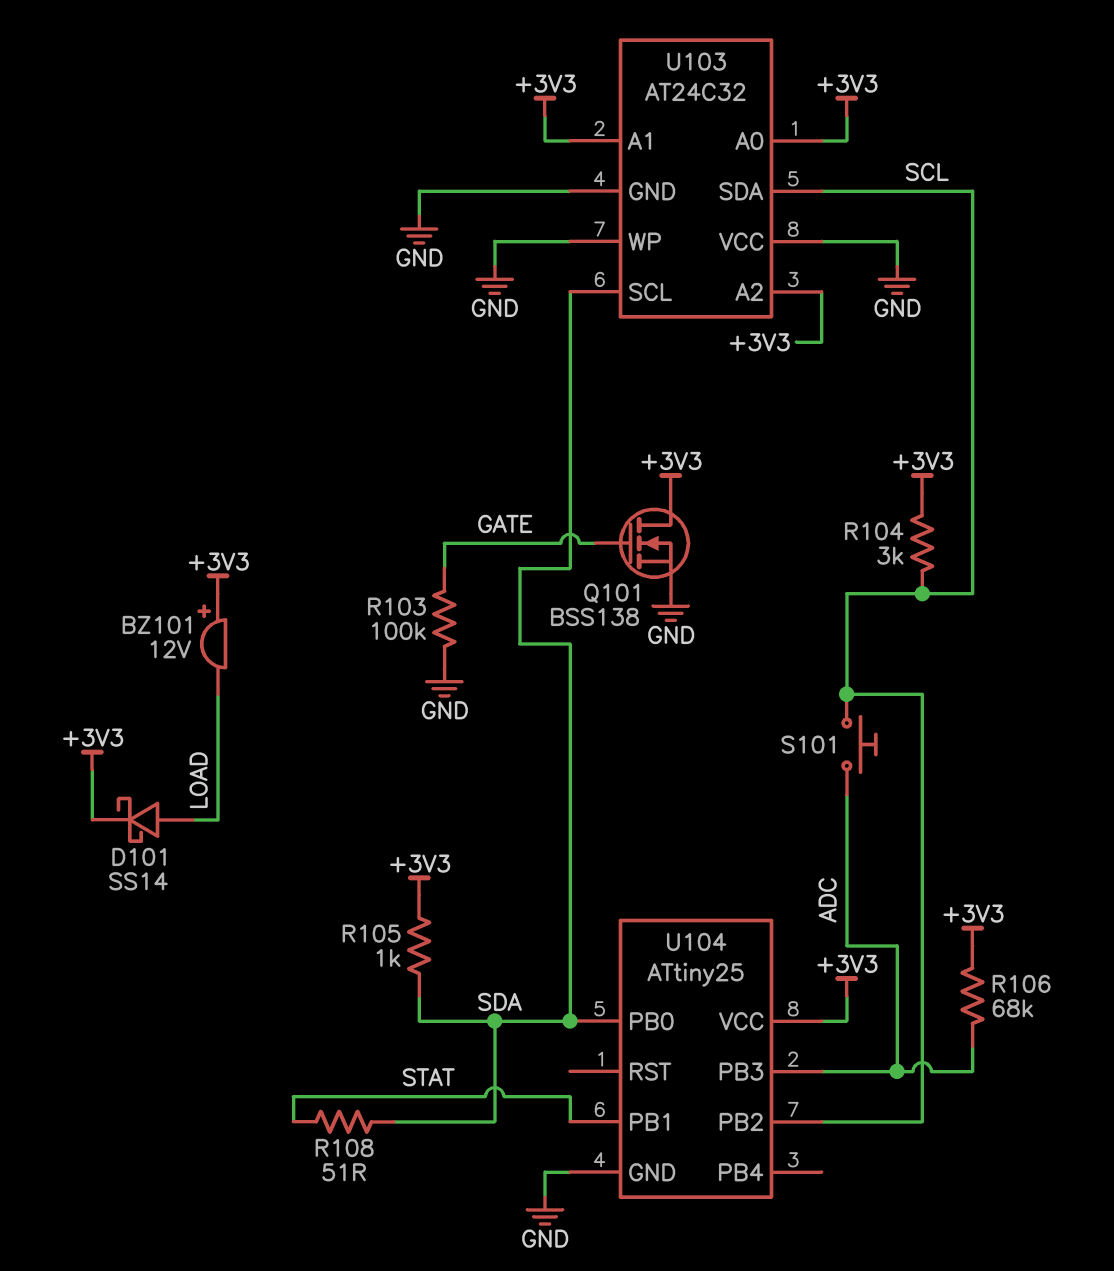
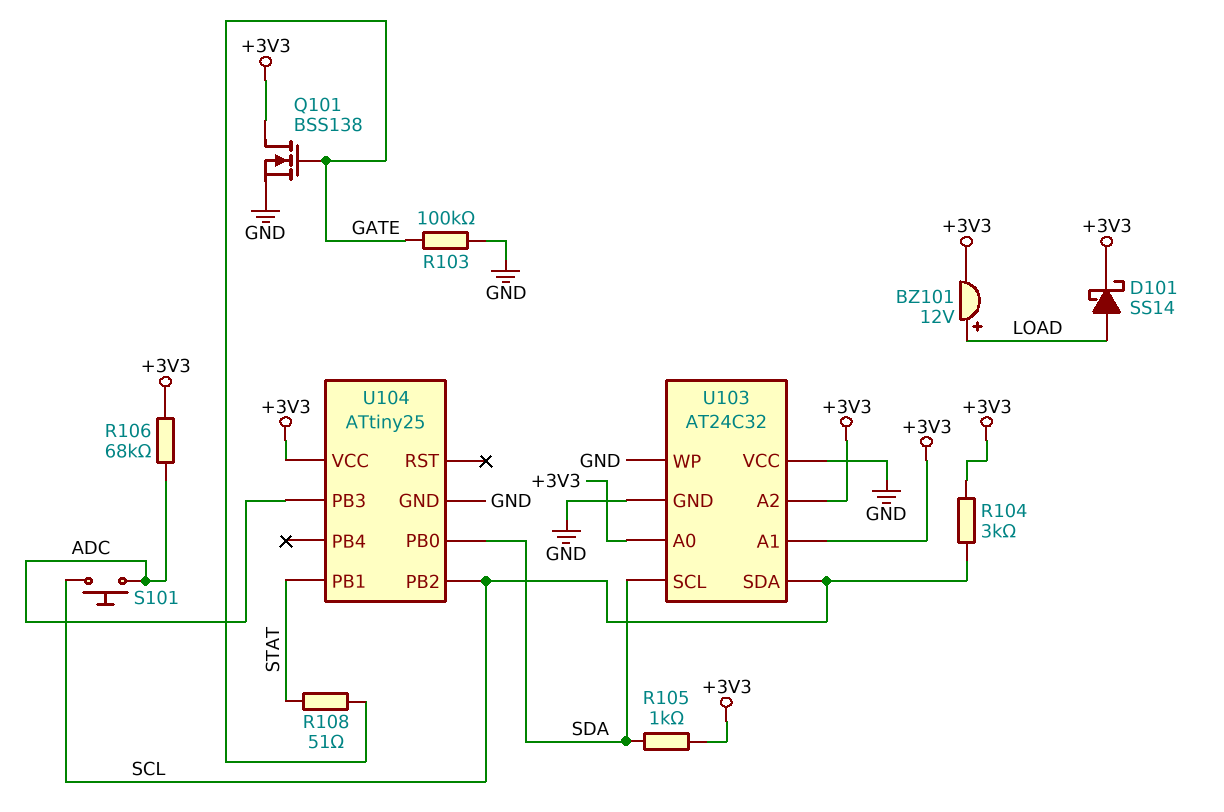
BZ101: buzzer 12V (plus +3V3, minus LOAD) -> buzzer 12V (plus LOAD, minus +3V3)
R108: 51 (SDA, STAT) -> 51 (GATE, STAT)

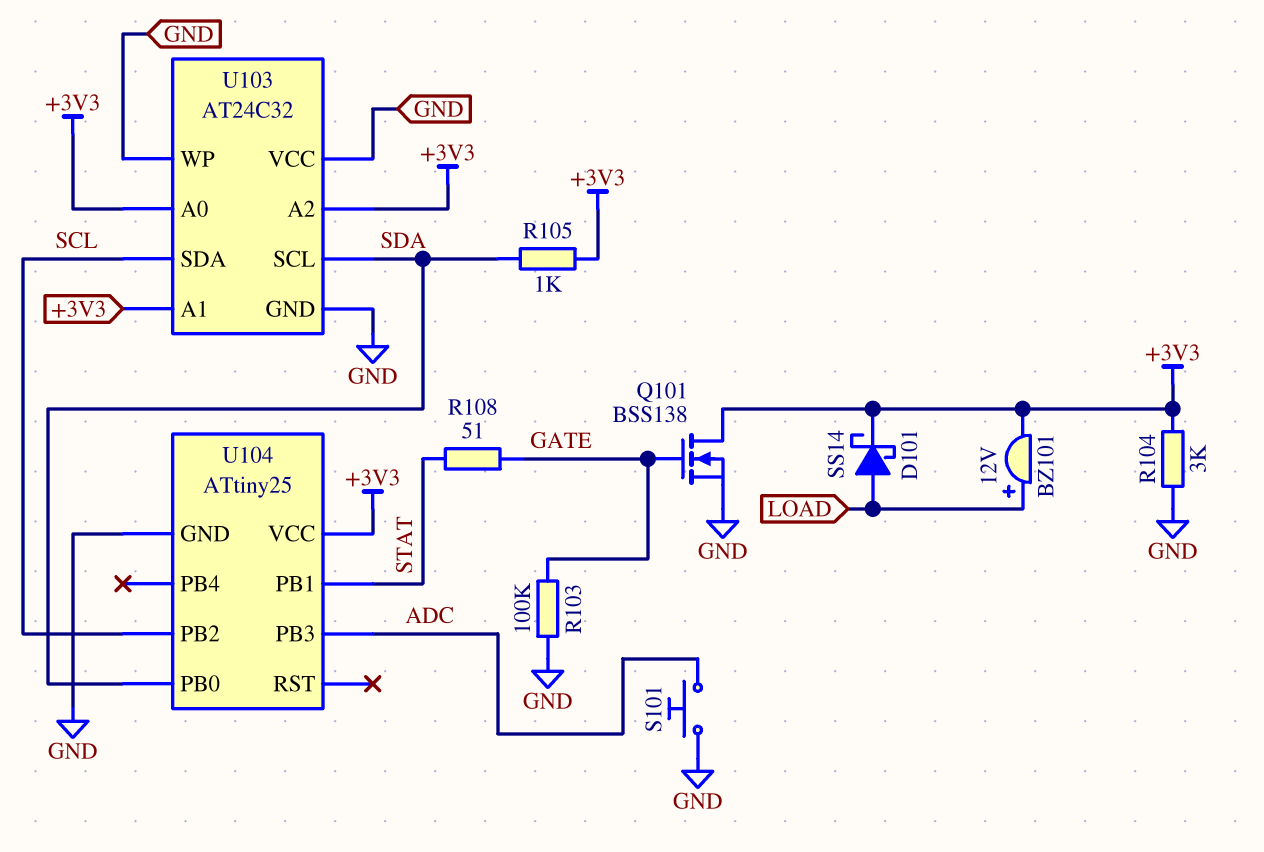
R104: 3k (+3V3, SCL) -> 3k (+3V3, GND)
R106: 68k (+3V3, ADC) -> none
S101: button (ADC, SCL) -> button (ADC, GND)

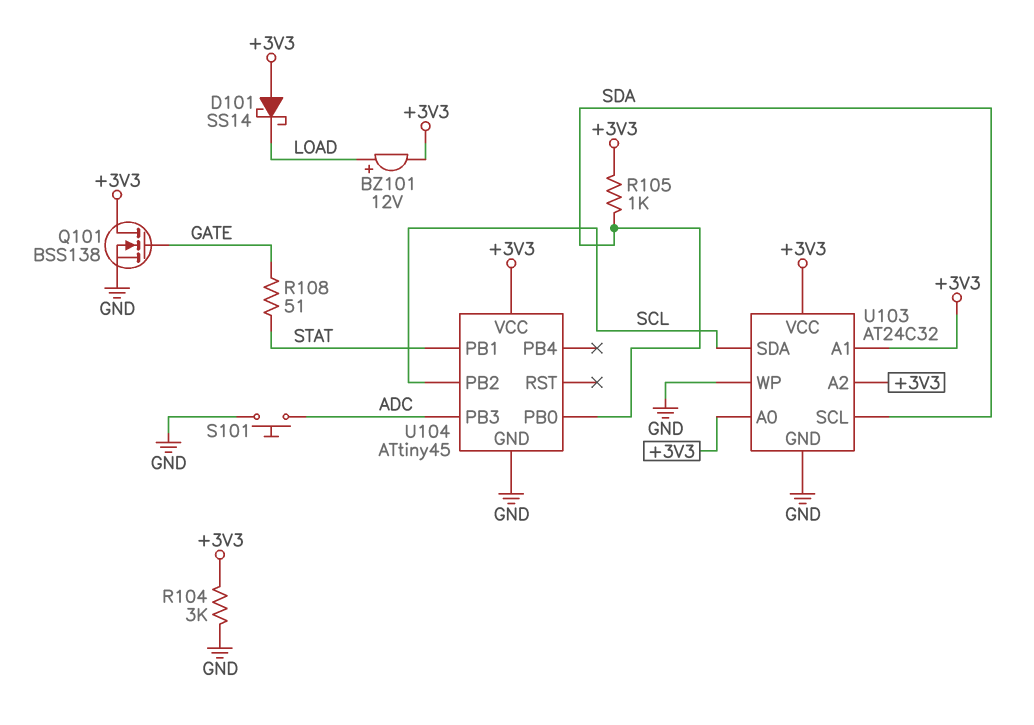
D101: schottky SS14 (A LOAD, K +3V3) -> schottky SS14 (A +3V3, K LOAD)
R103: 100k (GATE, GND) -> none
U103 pin VCC: GND -> +3V3
U104: ATtiny25 -> ATtiny45

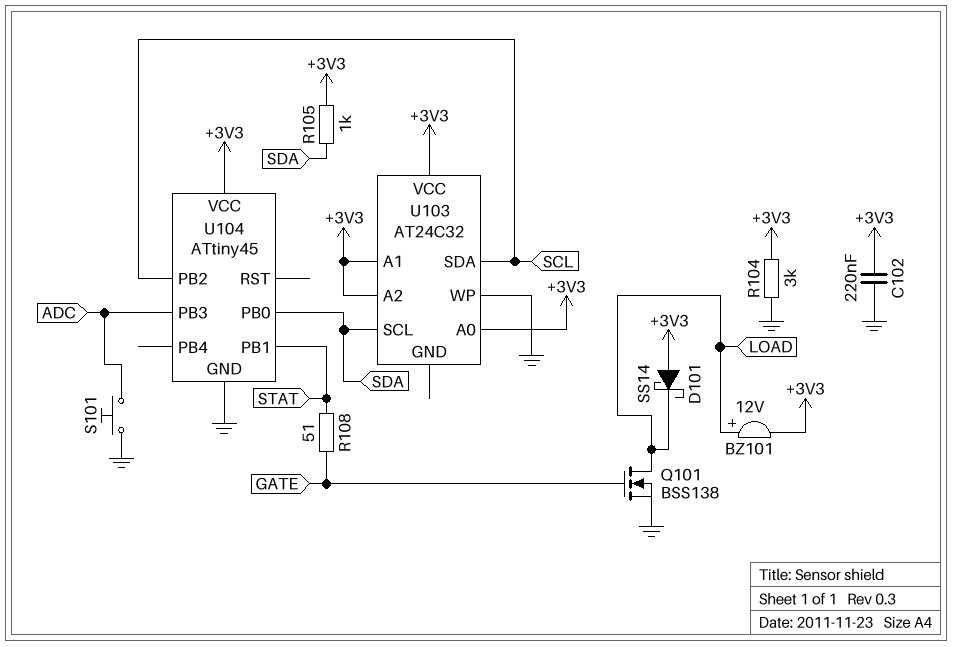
C102: none -> 220nF (+3V3, GND)
Q101: NMOS BSS138 (G GATE, D +3V3, S GND) -> NMOS BSS138 (G GATE, D LOAD, S GND)
U103 pin GND: GND -> none

